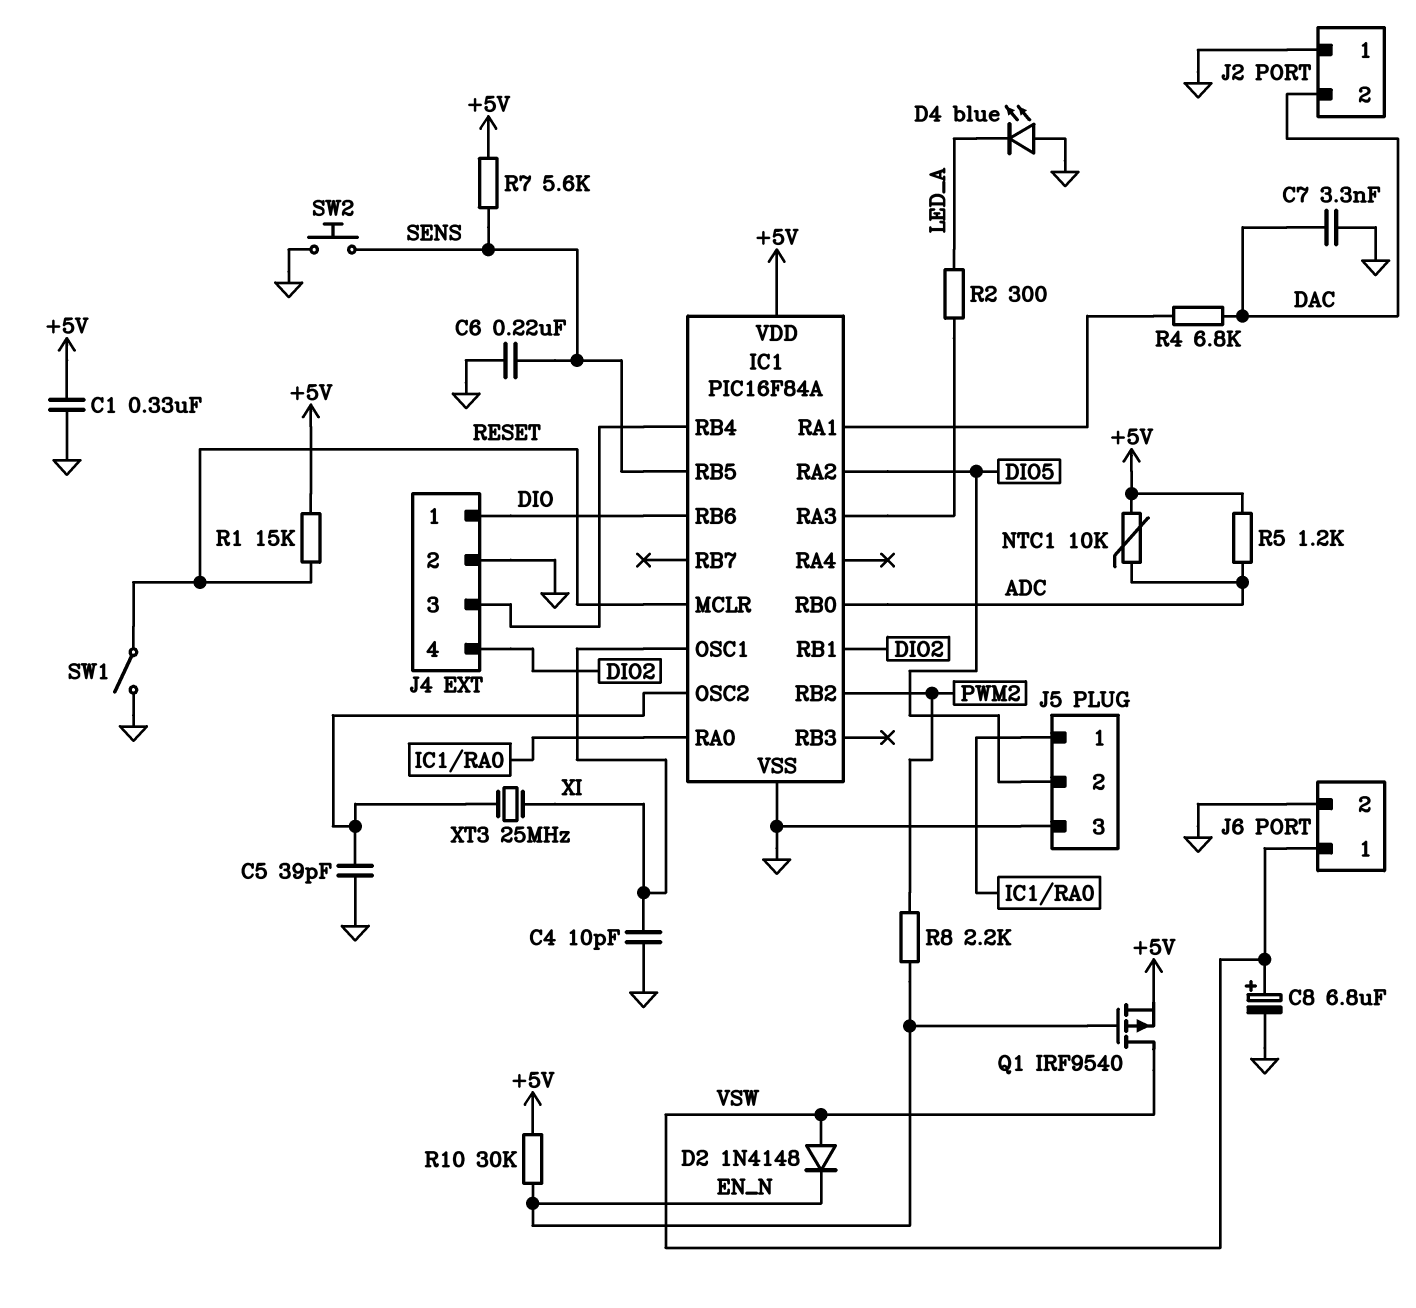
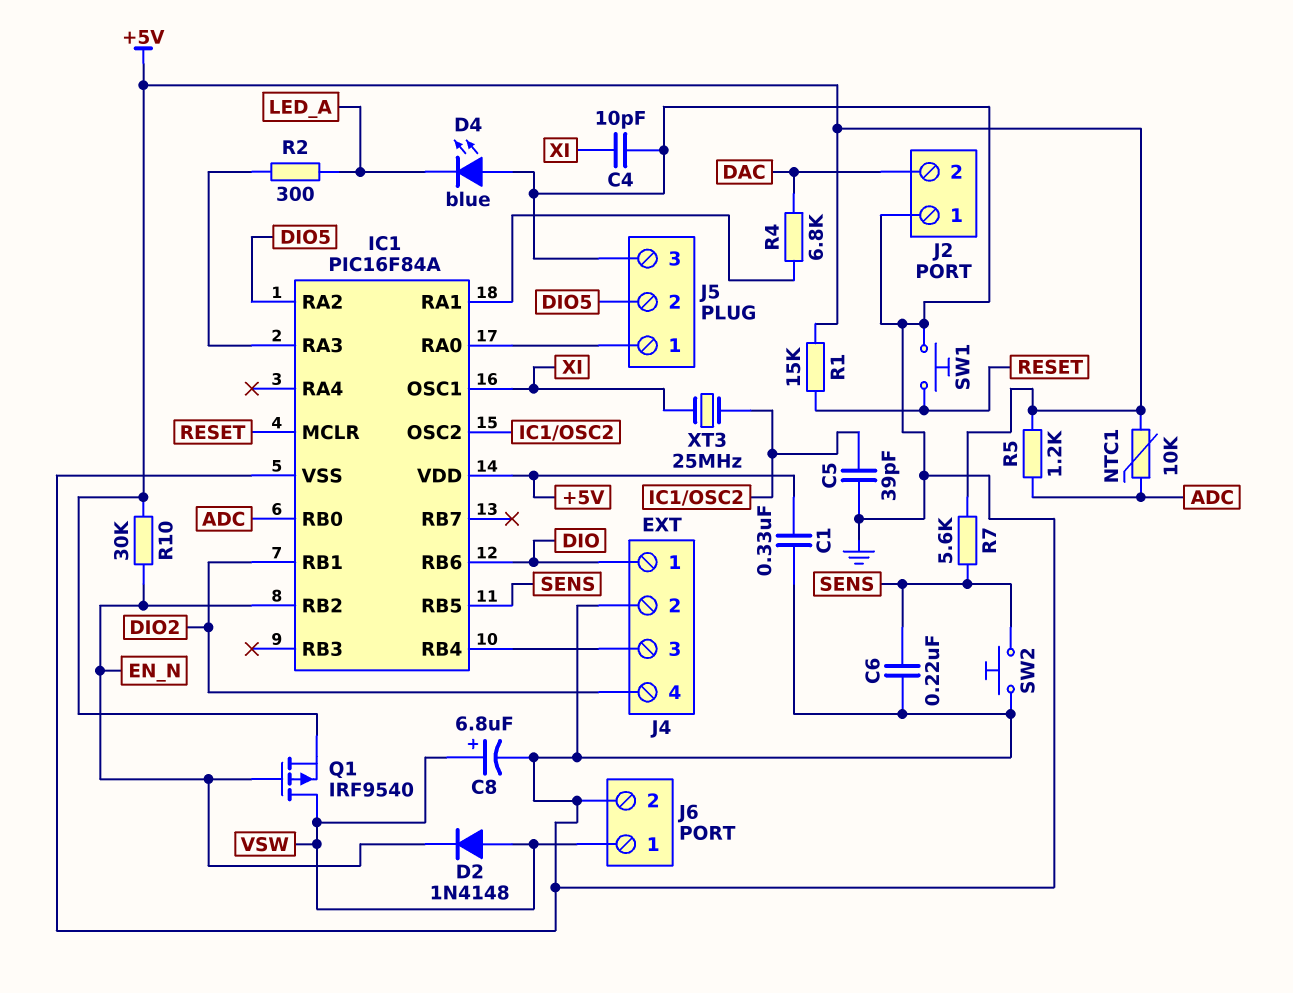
C7: 3.3nF (DAC, GND) -> none
IC1 pin RB2: PWM2 -> EN_N
R8: 2.2k (EN_N, PWM2) -> none
SW1: switch (GND, RESET) -> button (GND, RESET)

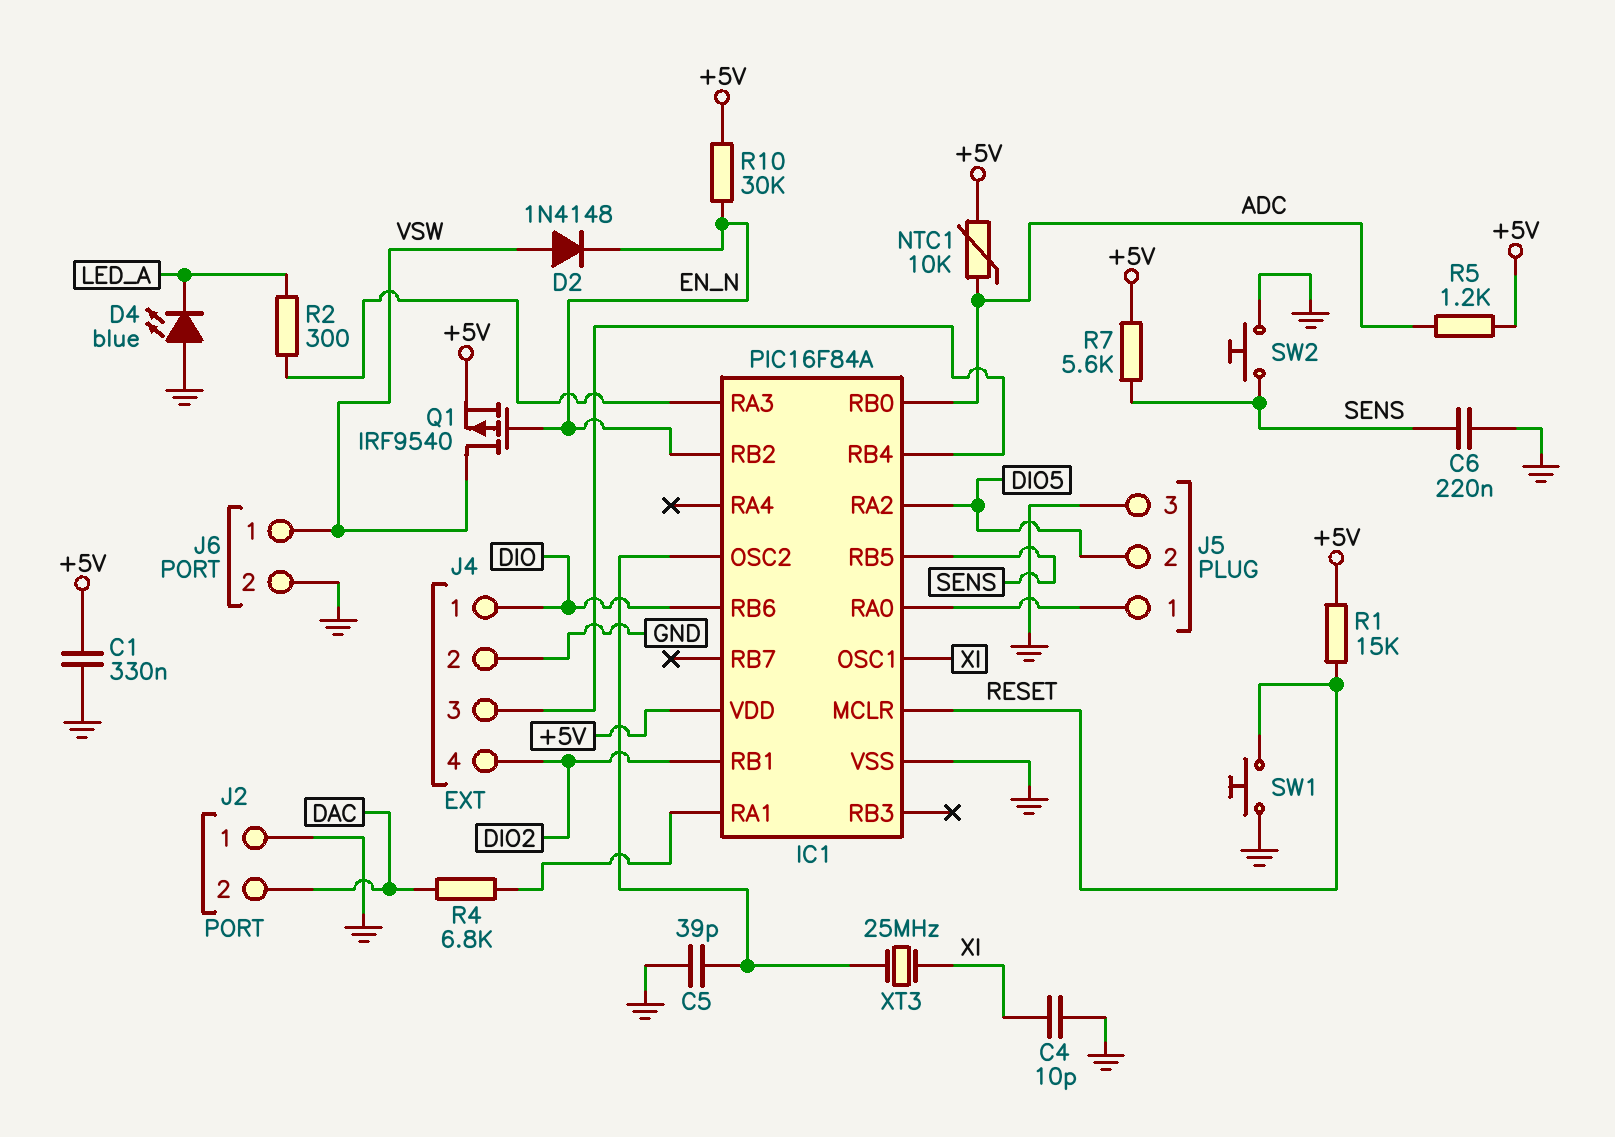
C8: 6.8uF (plus VSW, minus GND) -> none

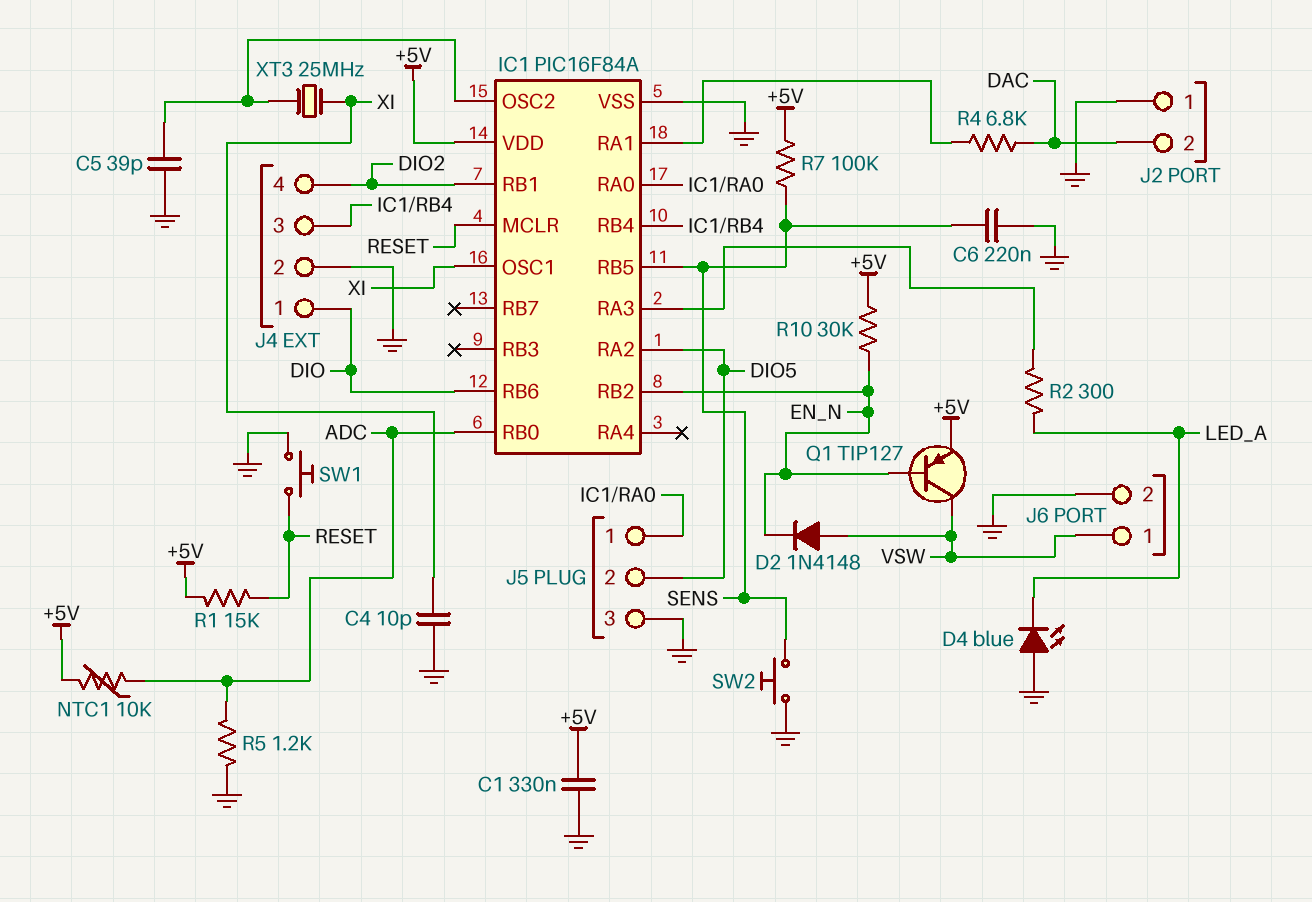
Q1: PMOS IRF9540 (G EN_N, D VSW, S +5V) -> PNP TIP127 (B EN_N, C VSW, E +5V)
R5: 1.2k (+5V, ADC) -> 1.2k (ADC, GND)
R7: 5.6k (+5V, SENS) -> 100k (+5V, SENS)

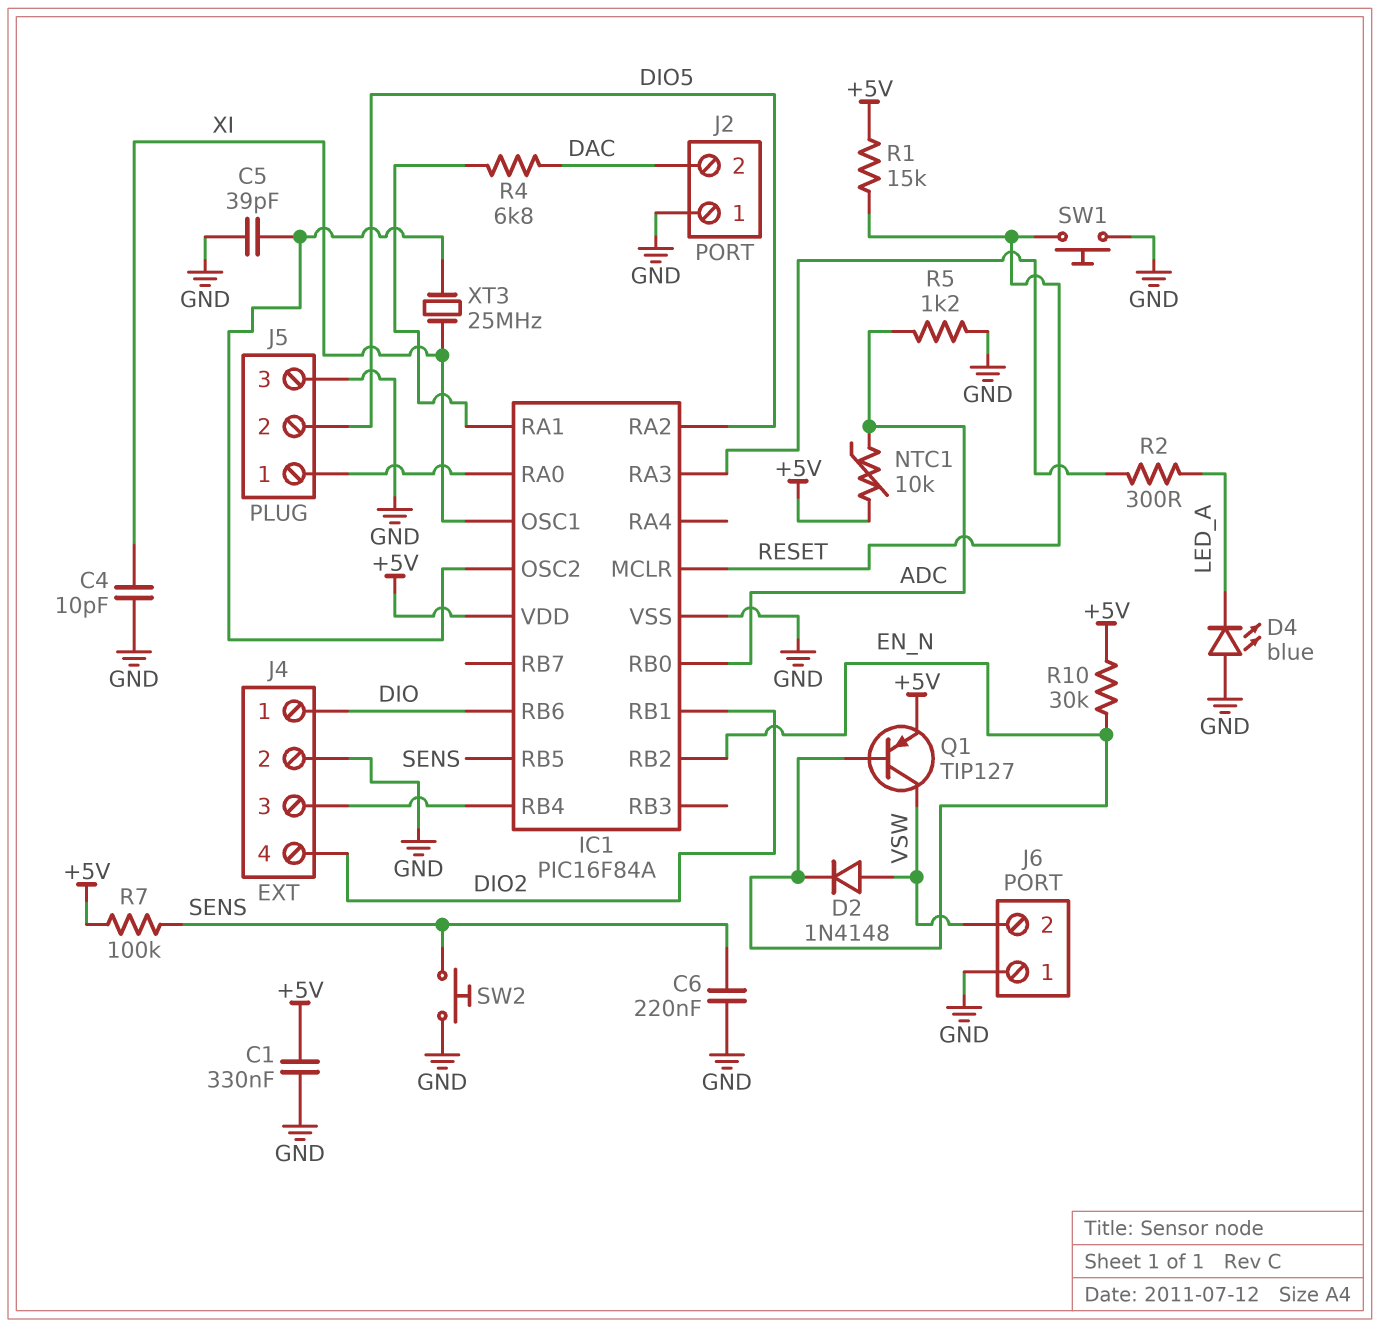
J6 pin 1: VSW -> GND
J6 pin 2: GND -> VSW

